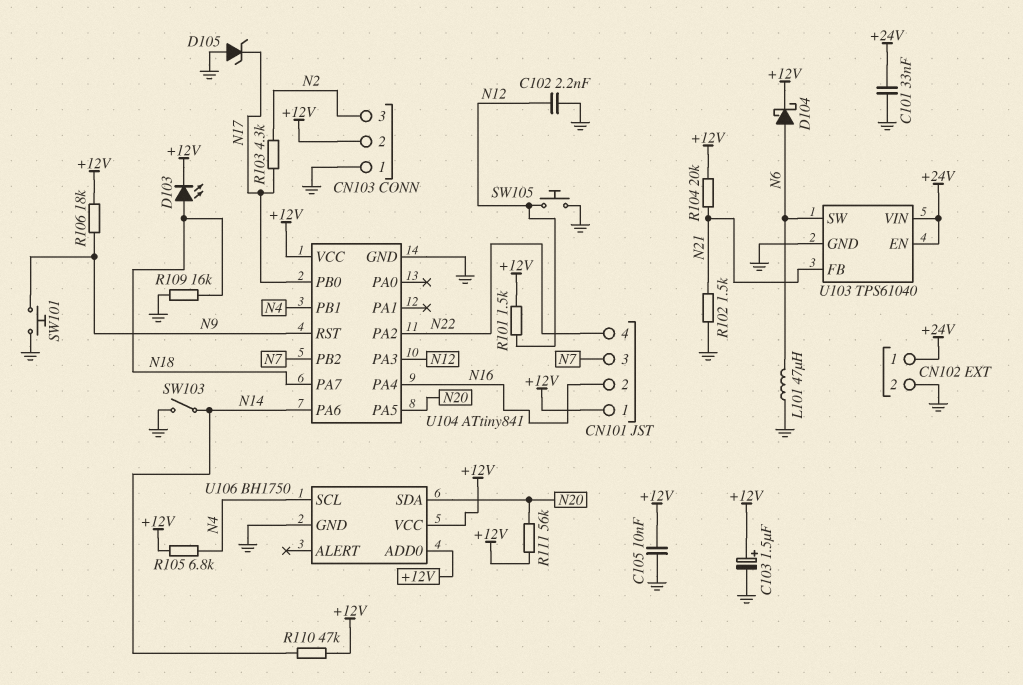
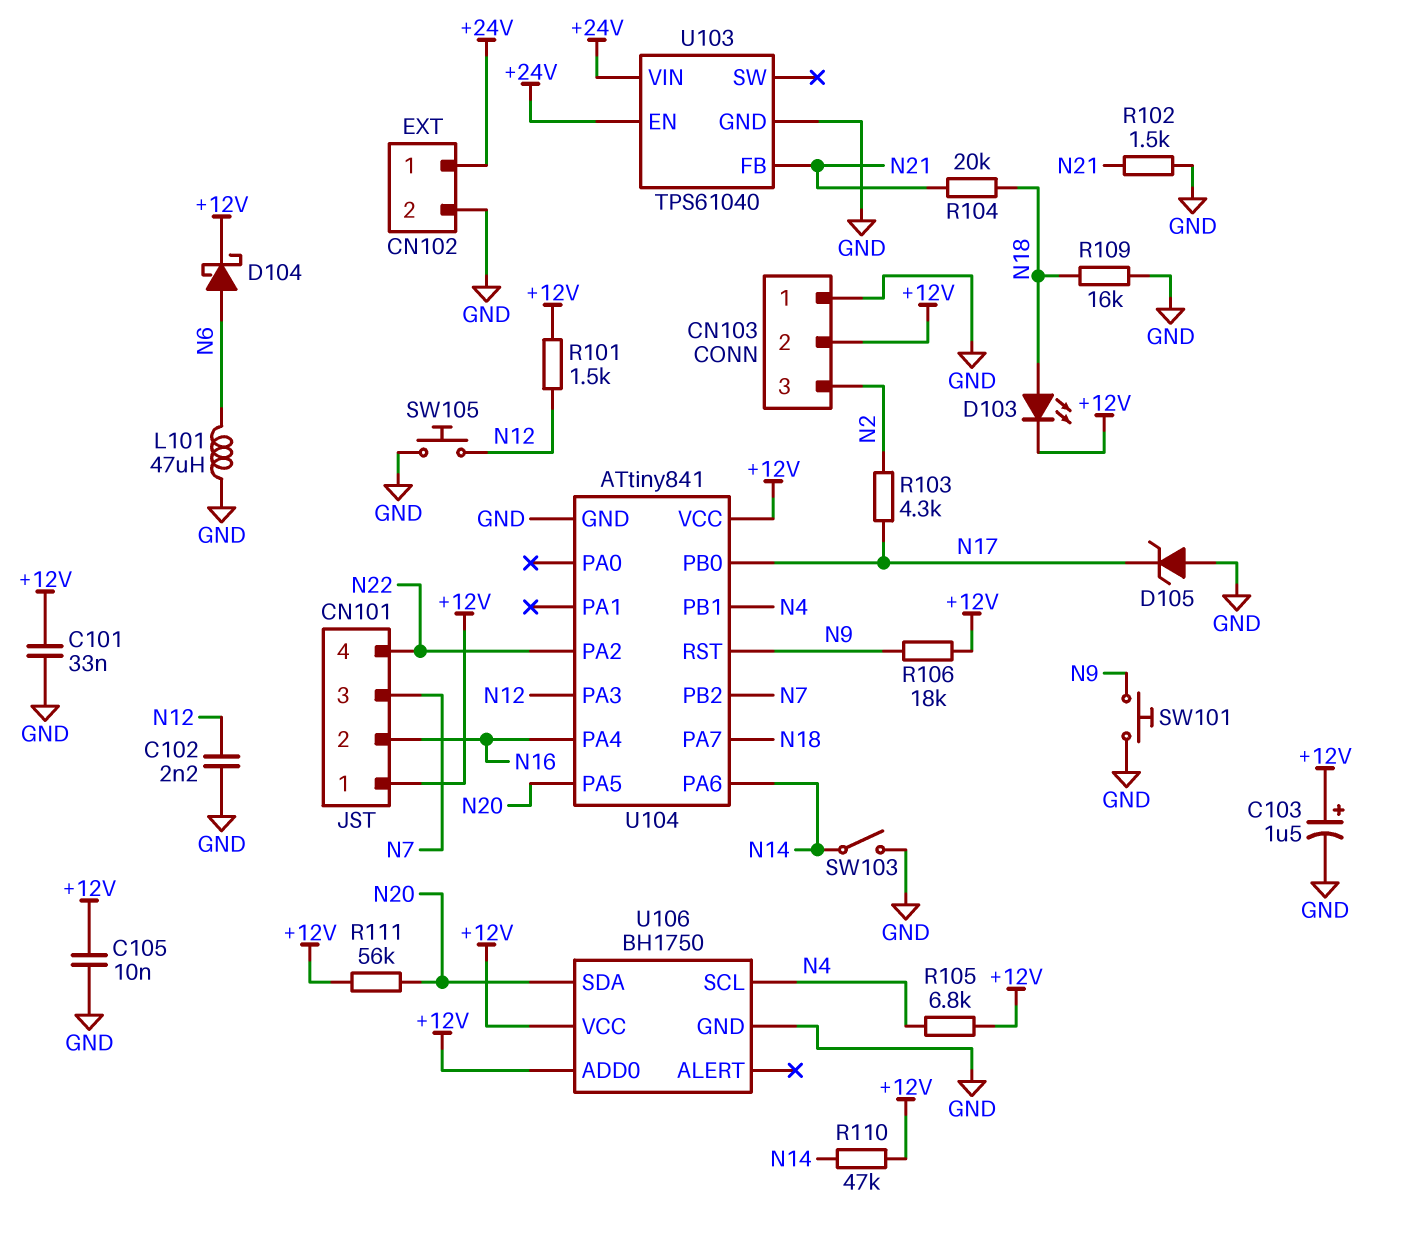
C101: 33nF (+24V, GND) -> 33nF (+12V, GND)
R104: 20k (+12V, N21) -> 20k (N18, N21)
U103 pin SW: N6 -> none

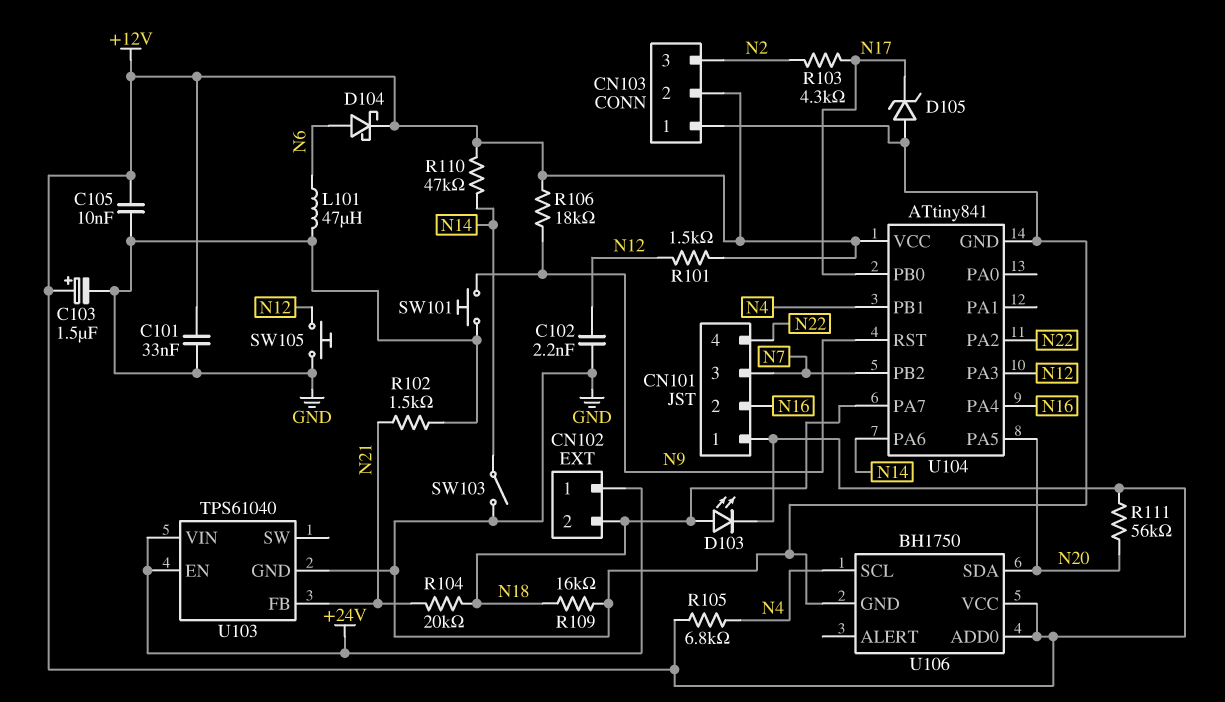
CN102 pin 2: GND -> N18

